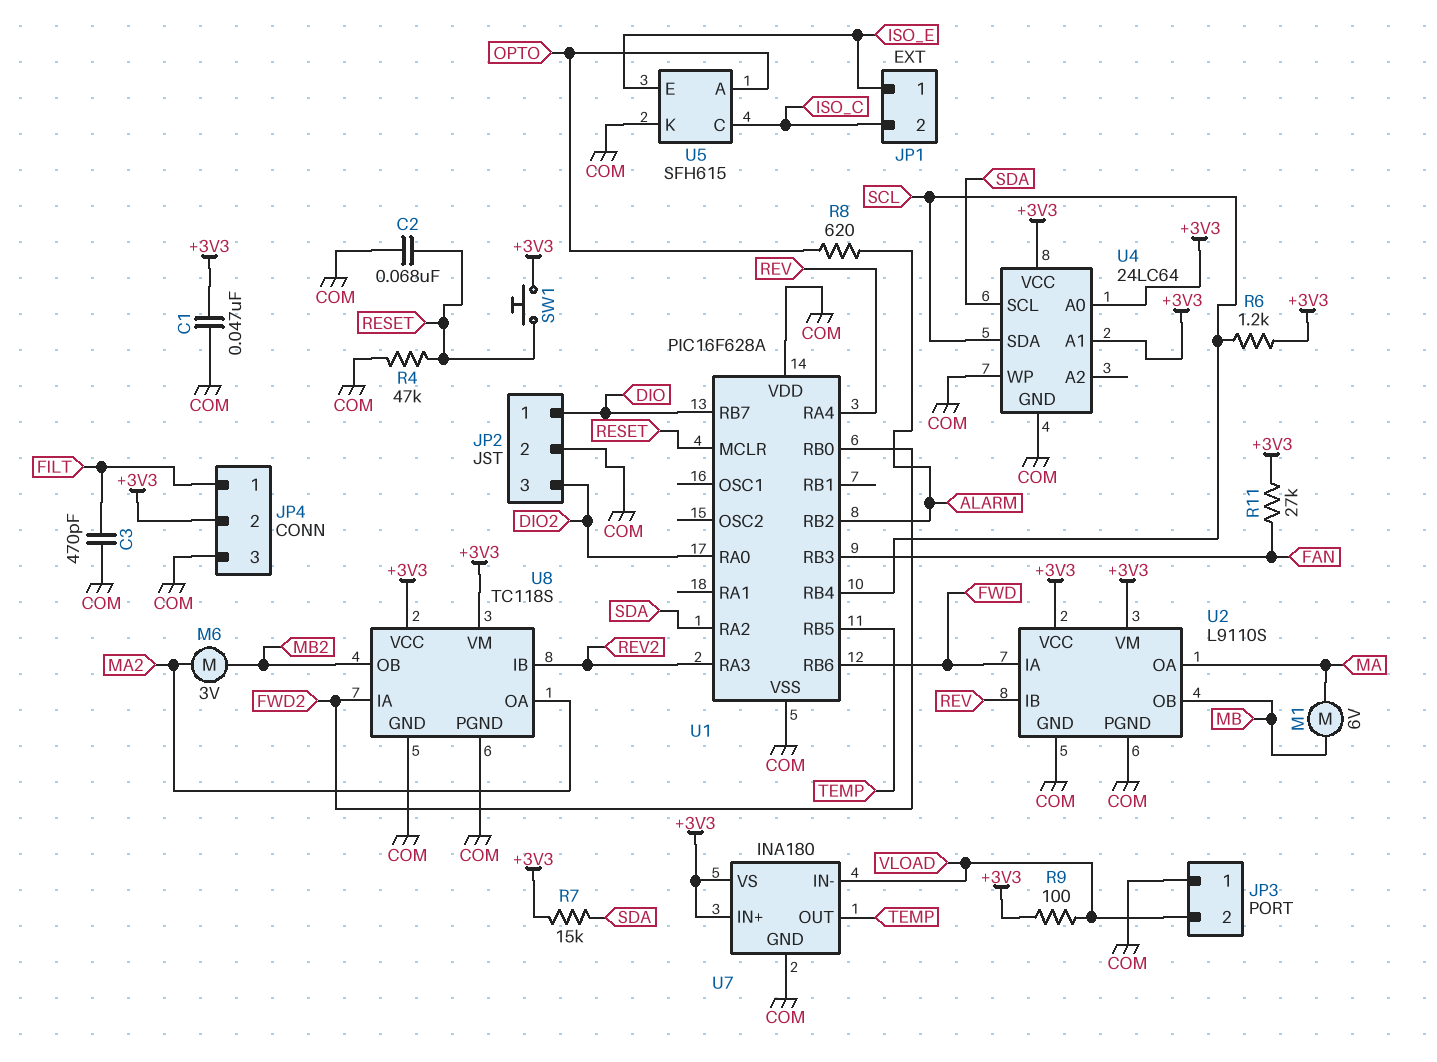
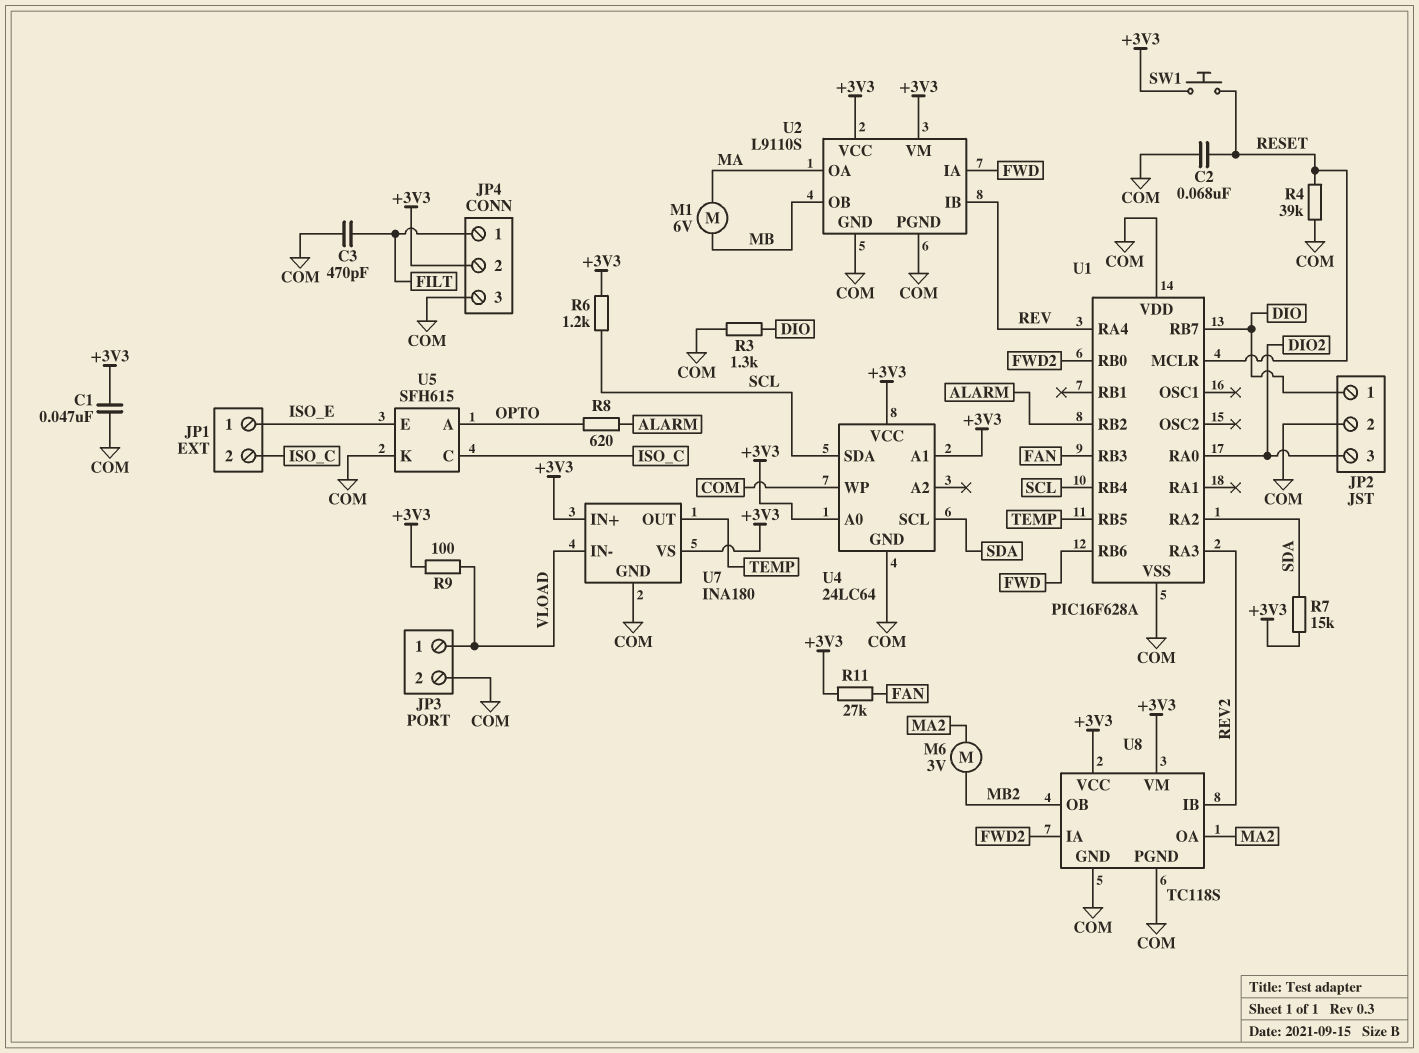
JP3 pin 1: COM -> VLOAD
JP3 pin 2: VLOAD -> COM
R3: none -> 1.3k (COM, DIO)
R4: 47k (COM, RESET) -> 39k (COM, RESET)

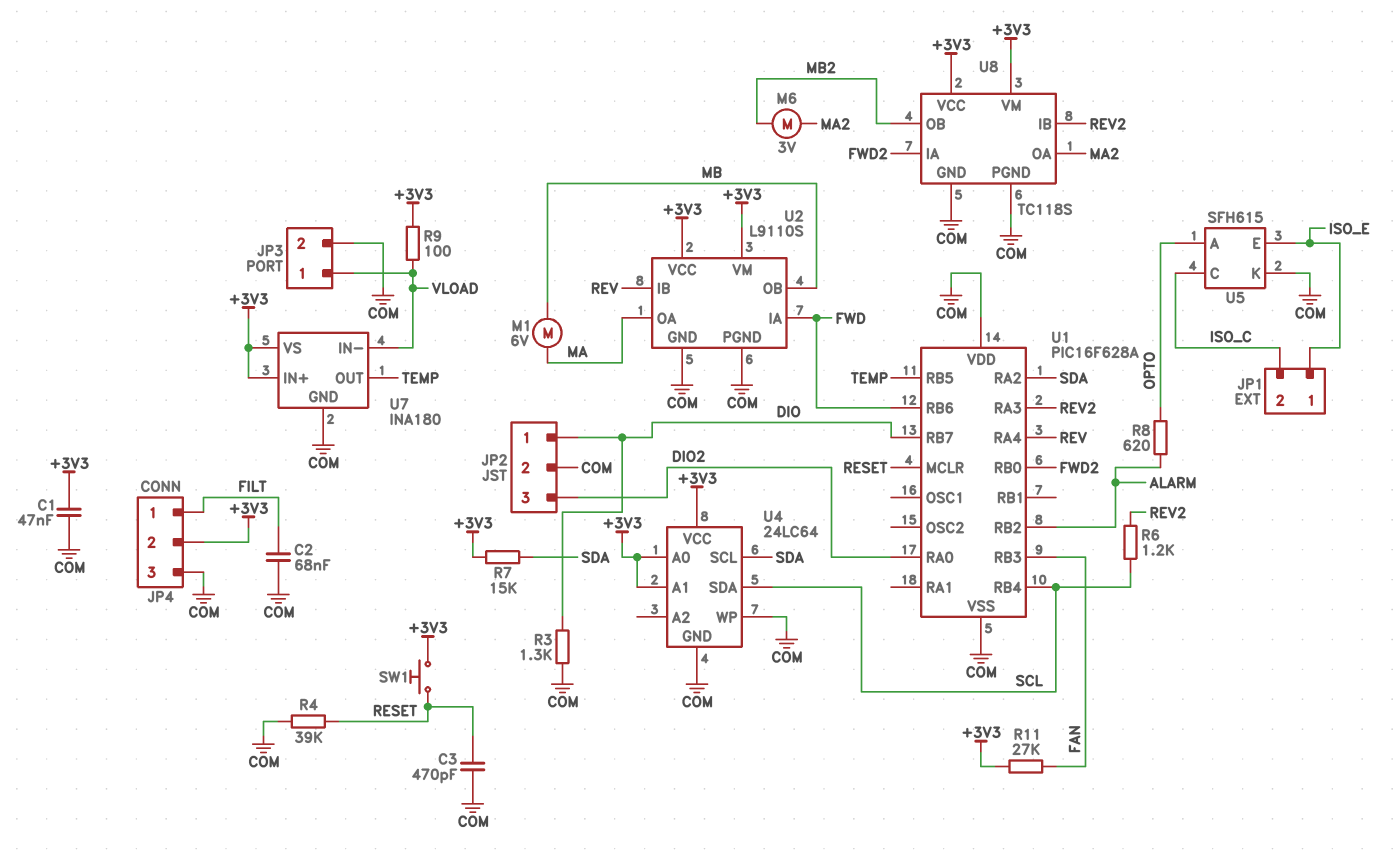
C2: 68nF (COM, RESET) -> 68nF (COM, FILT)
C3: 470pF (COM, FILT) -> 470pF (COM, RESET)
R6: 1.2k (+3V3, SCL) -> 1.2k (REV2, SCL)

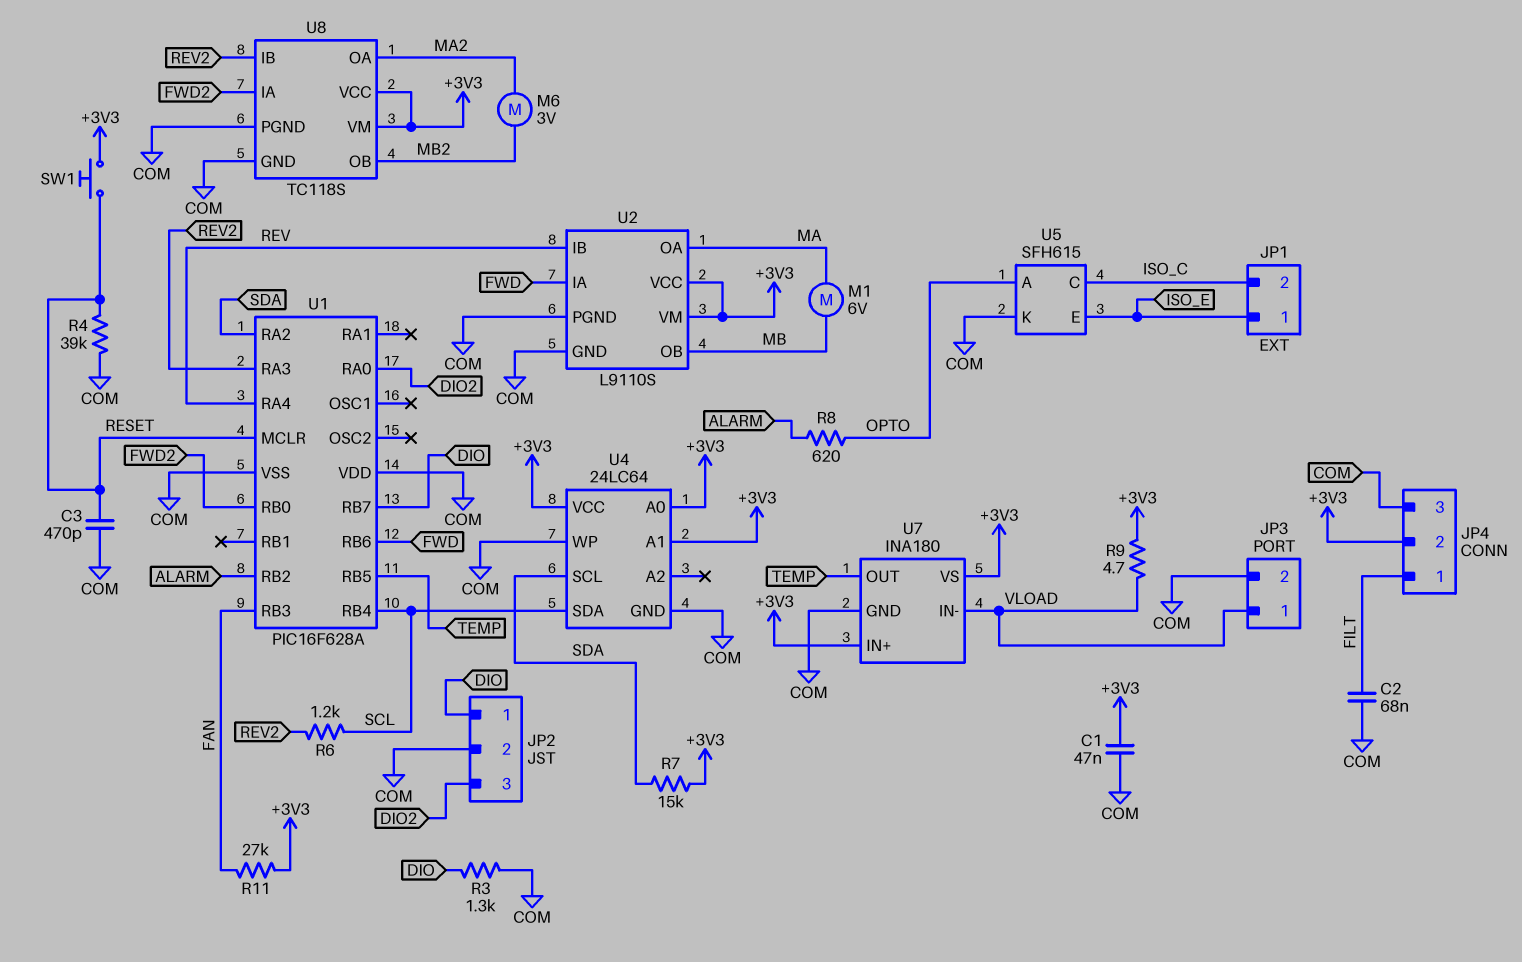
R9: 100 (+3V3, VLOAD) -> 4.7 (+3V3, VLOAD)

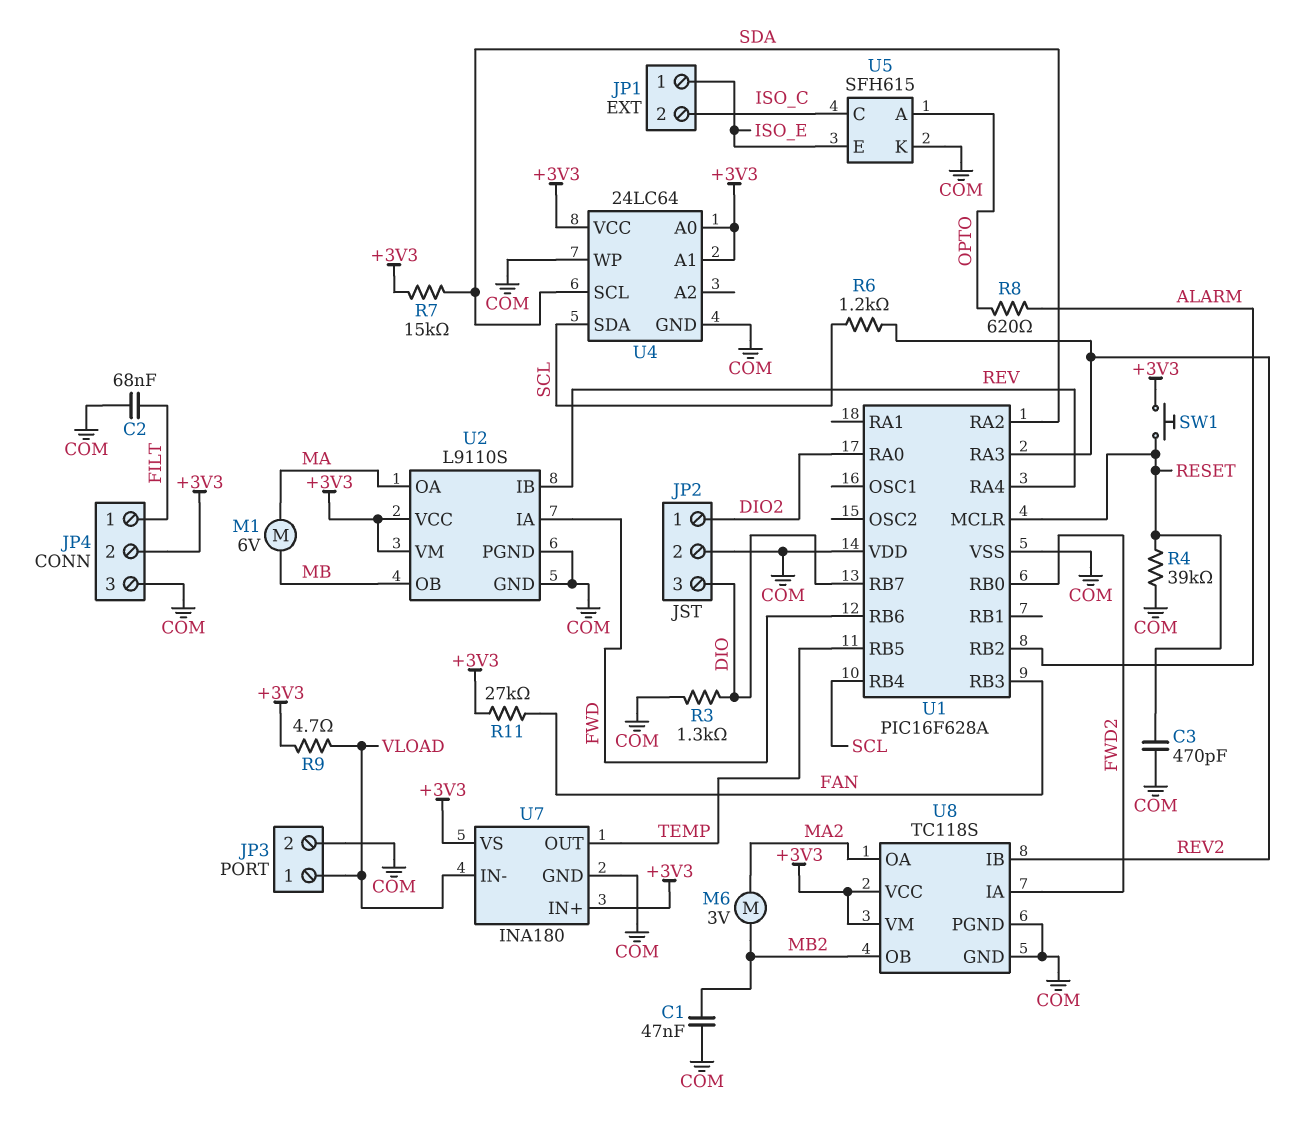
C1: 47nF (+3V3, COM) -> 47nF (COM, MB2)
JP2 pin 1: DIO -> DIO2
JP2 pin 3: DIO2 -> DIO

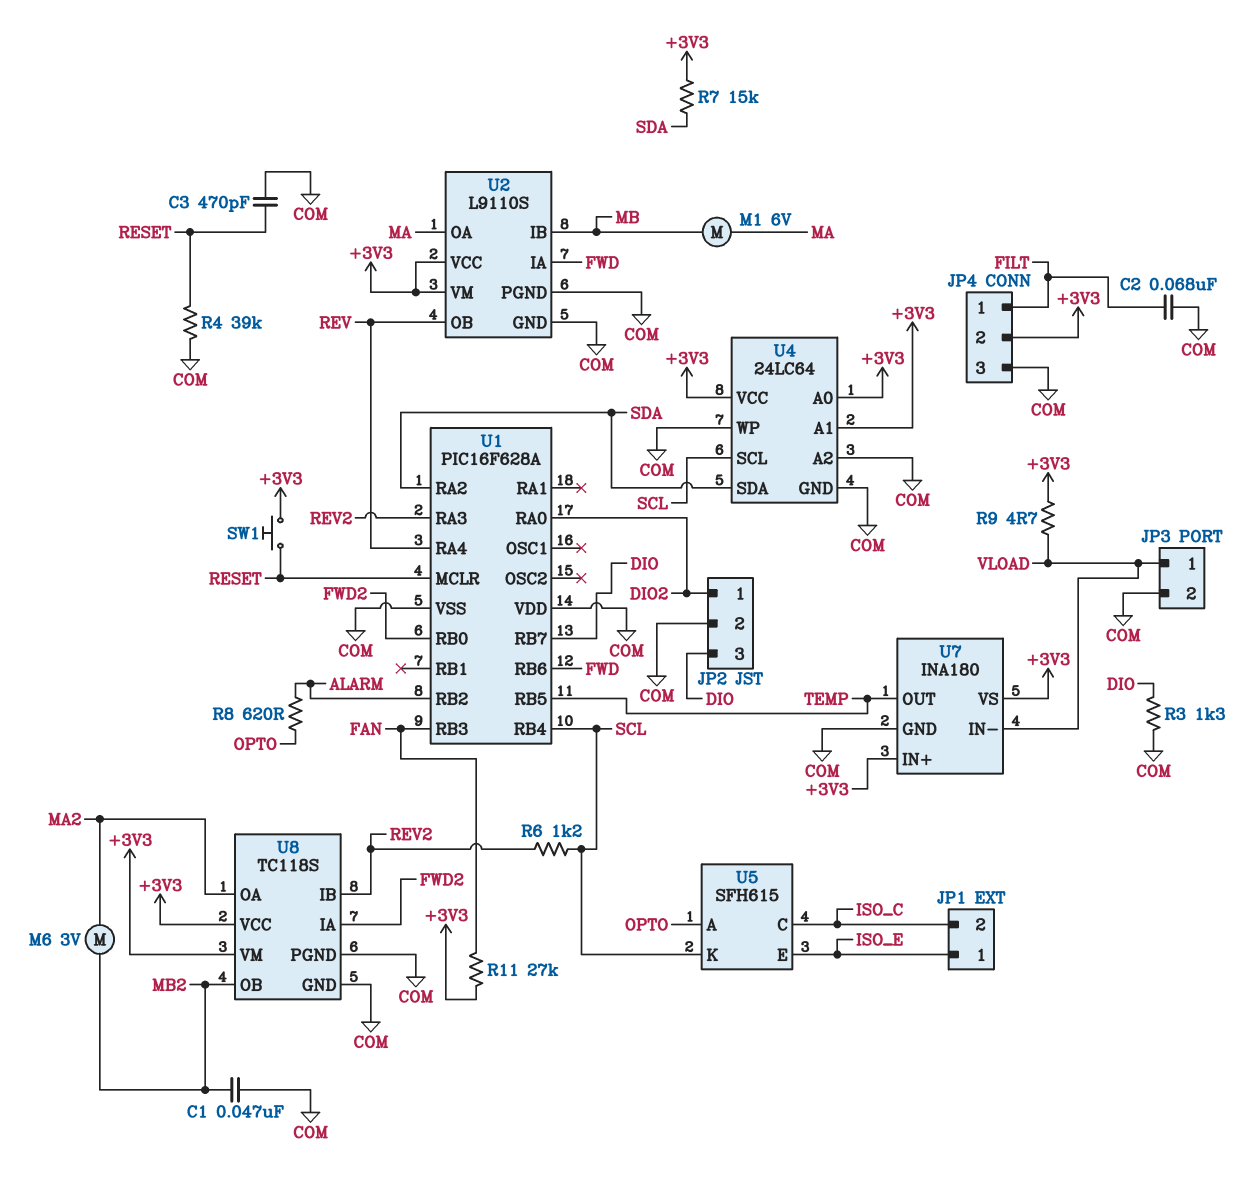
U2 pin IB: REV -> MB
U2 pin OB: MB -> REV
U4 pin A2: none -> COM
U4 pin SCL: SDA -> SCL
U4 pin SDA: SCL -> SDA
U5 pin K: COM -> SCL

